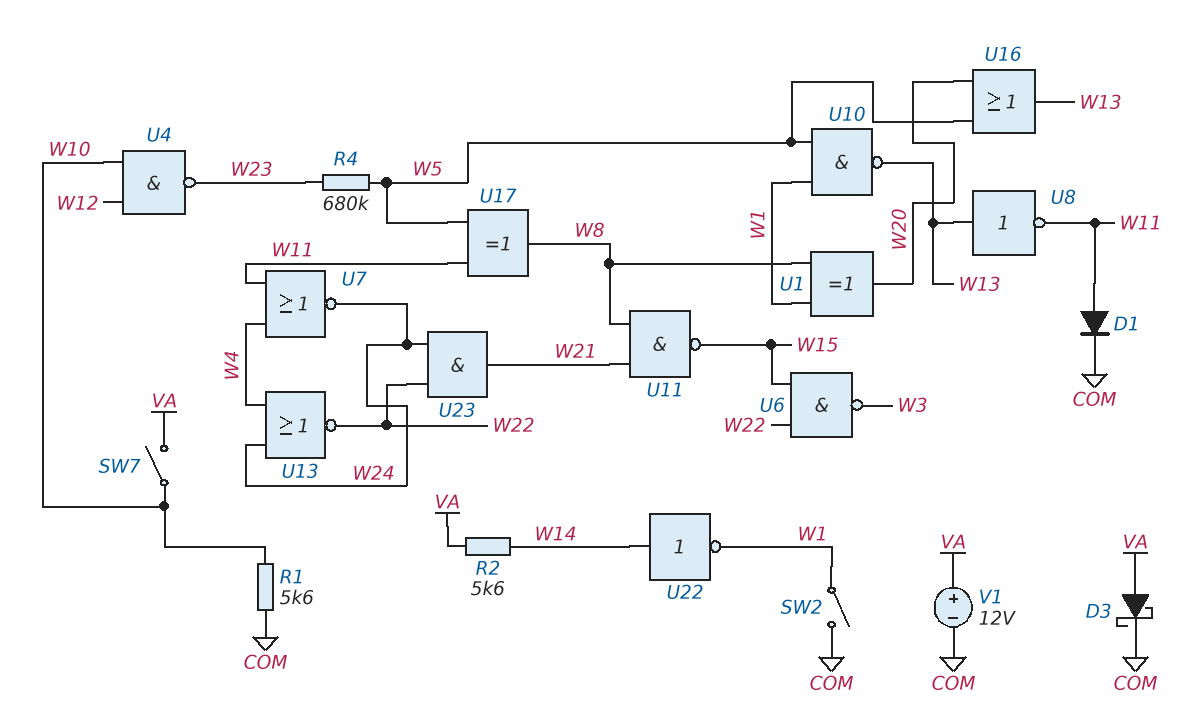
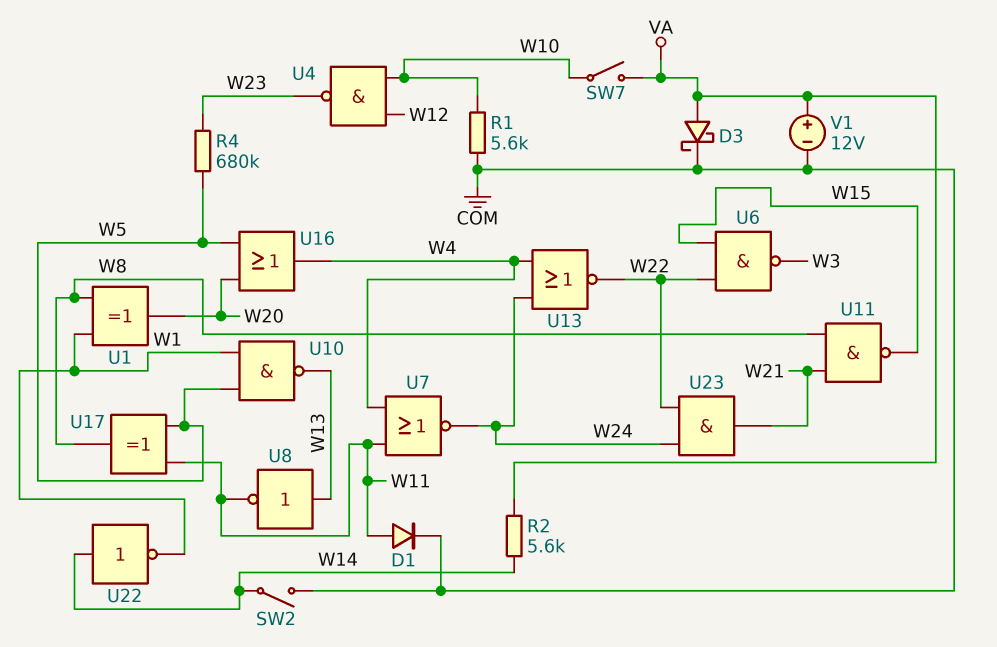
SW2: switch (COM, W1) -> switch (COM, W14)
U16: OR (in W5, in W20, out W13) -> OR (in W5, in W20, out W4)

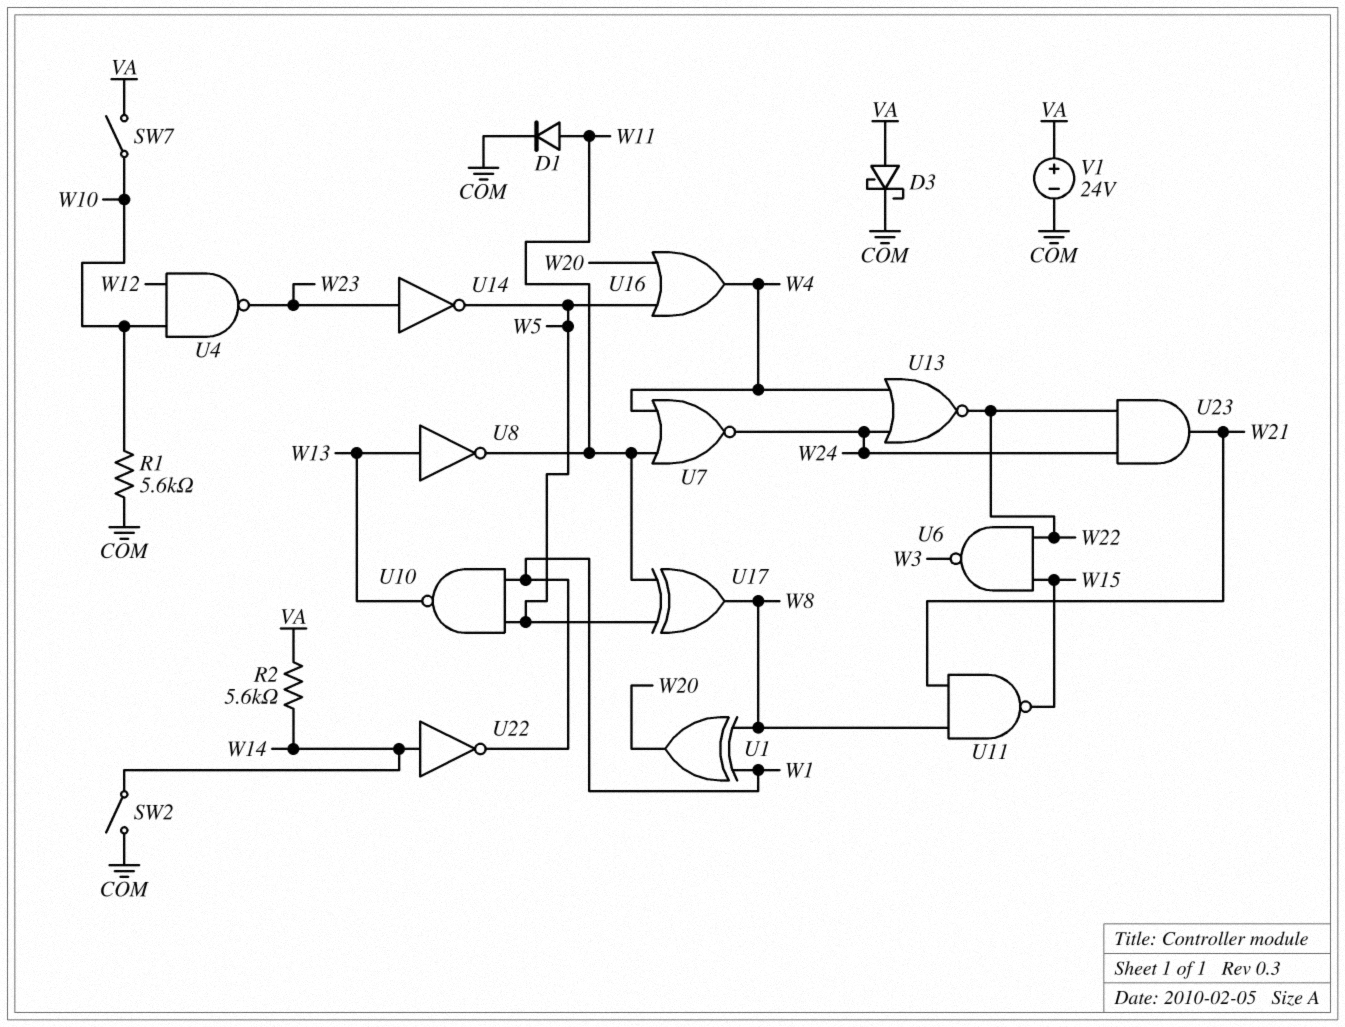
R4: 680k (W5, W23) -> none
U14: none -> NOT (in W23, out W5)
V1: 12V (plus VA, minus COM) -> 24V (plus VA, minus COM)

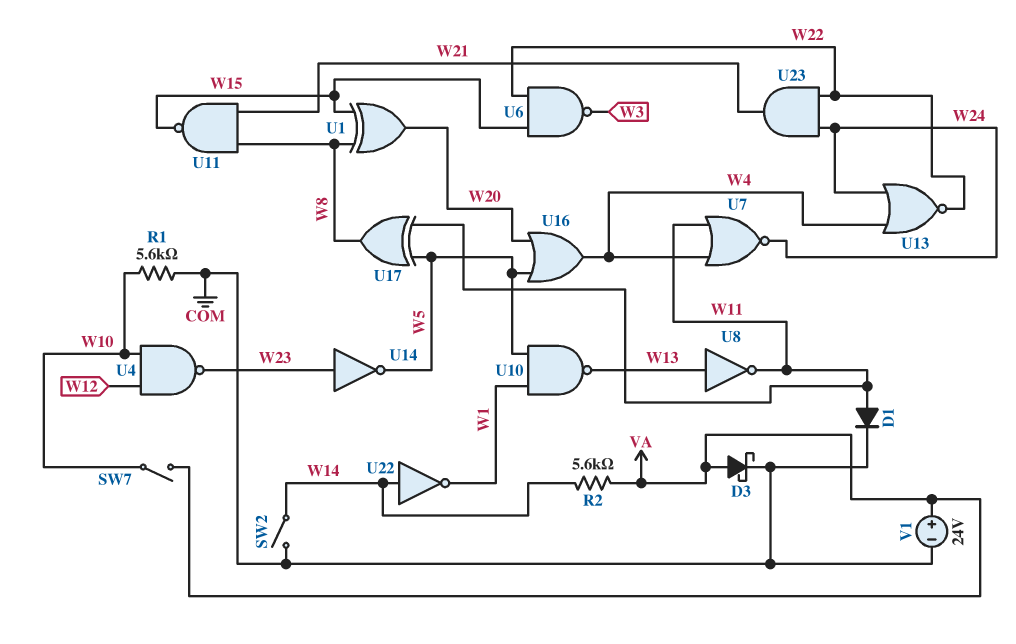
U1: XOR (in W1, in W8, out W20) -> XOR (in W8, in W15, out W20)

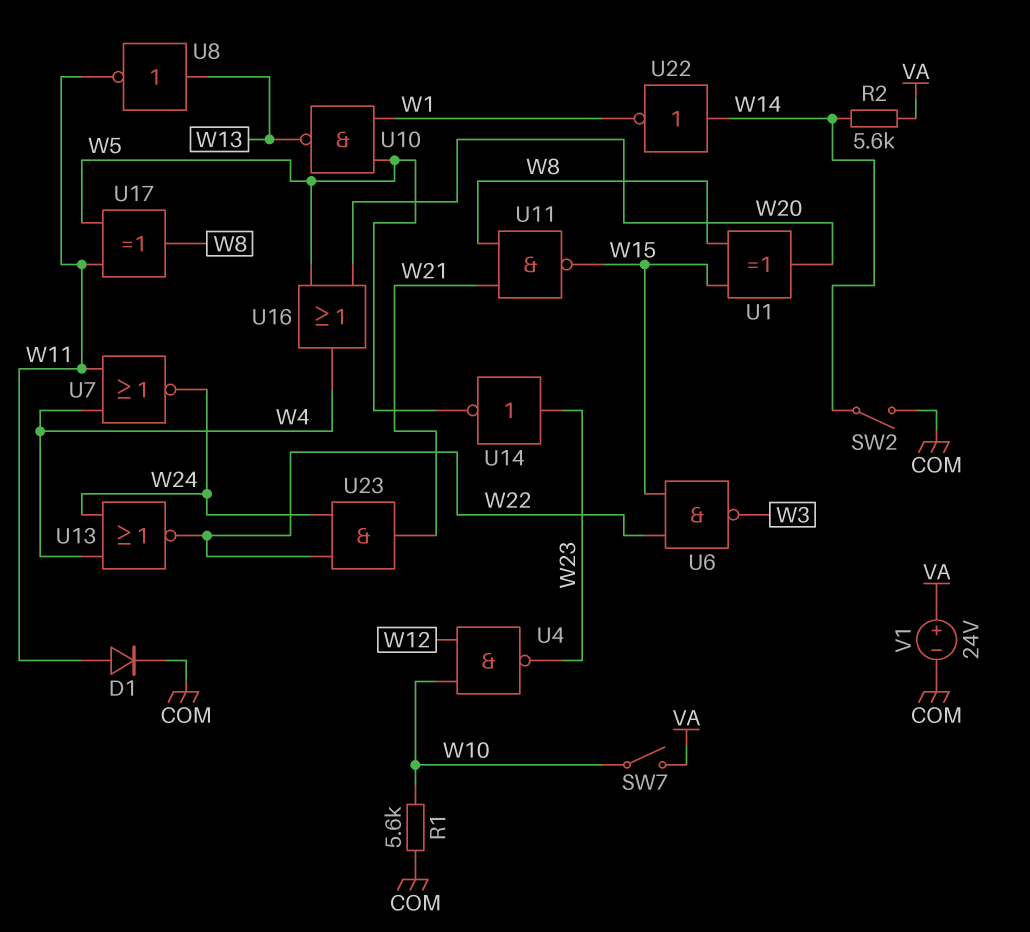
D3: schottky (A VA, K COM) -> none

